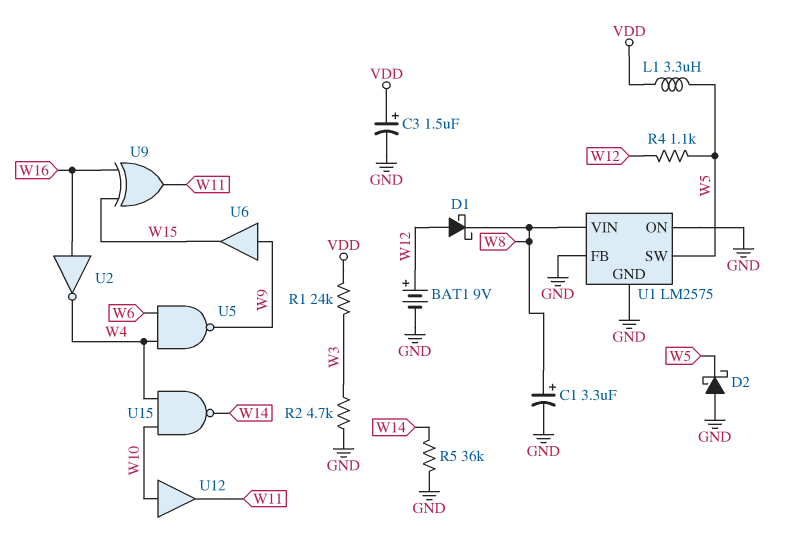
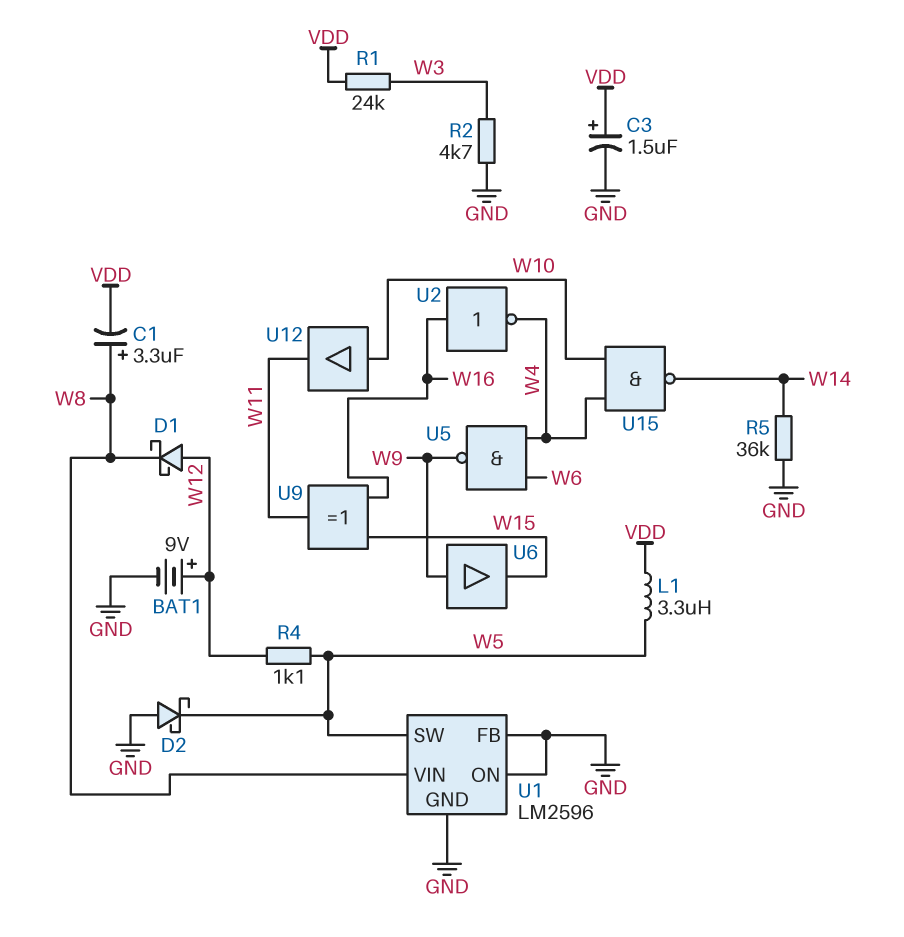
C1: 3.3uF (plus W8, minus GND) -> 3.3uF (plus W8, minus VDD)
U1: LM2575 -> LM2596

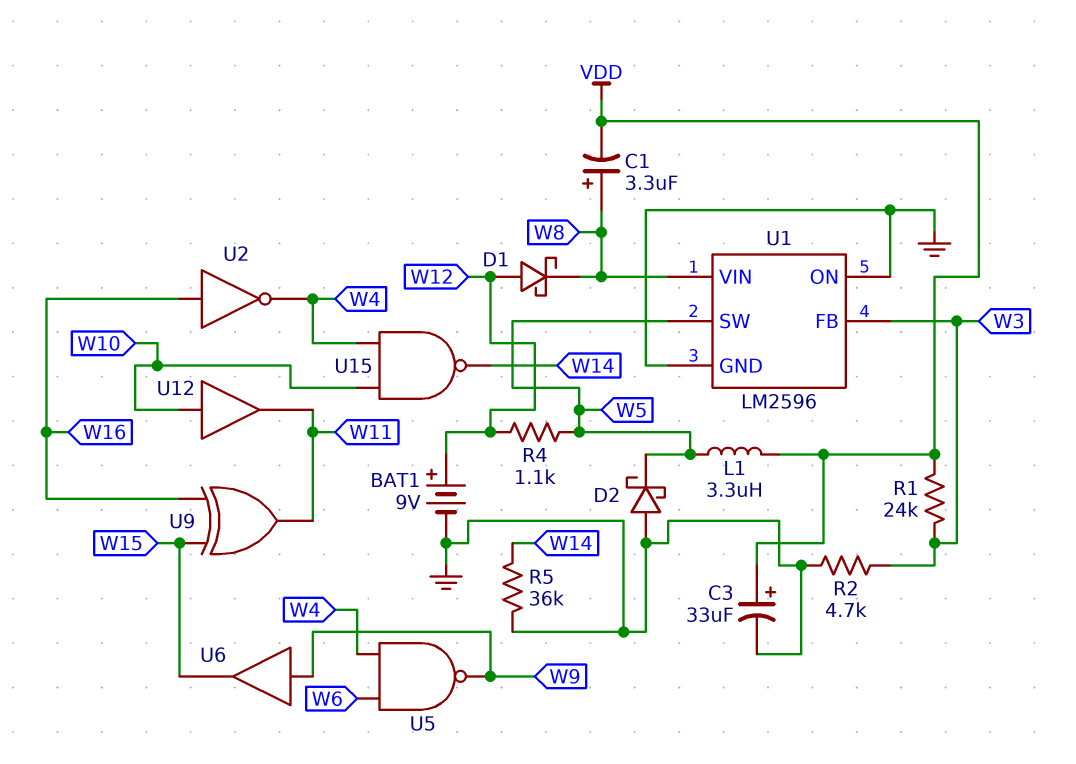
C3: 1.5uF (plus VDD, minus GND) -> 33uF (plus VDD, minus GND)
U1 pin FB: GND -> W3

